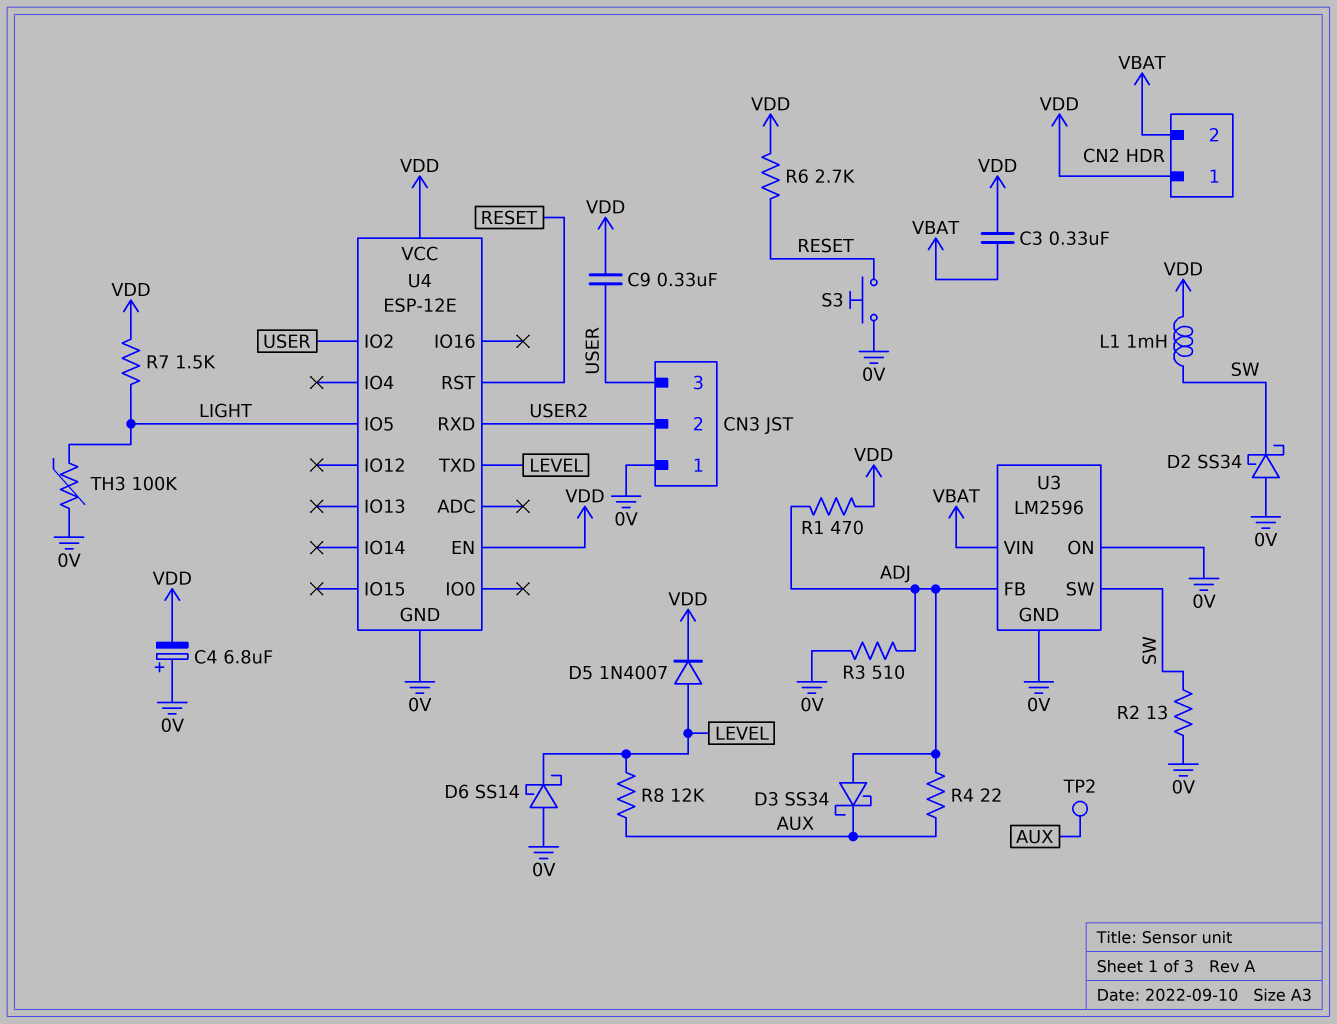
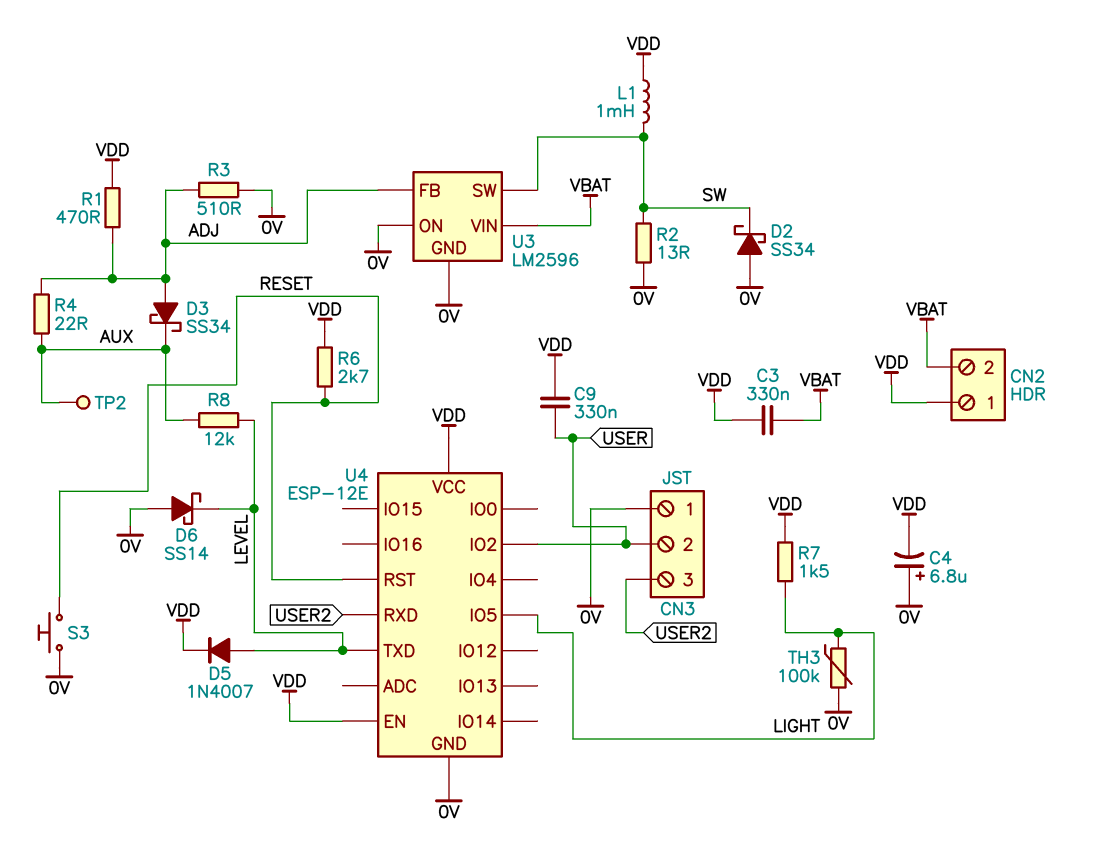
CN3 pin 2: USER2 -> USER
CN3 pin 3: USER -> USER2

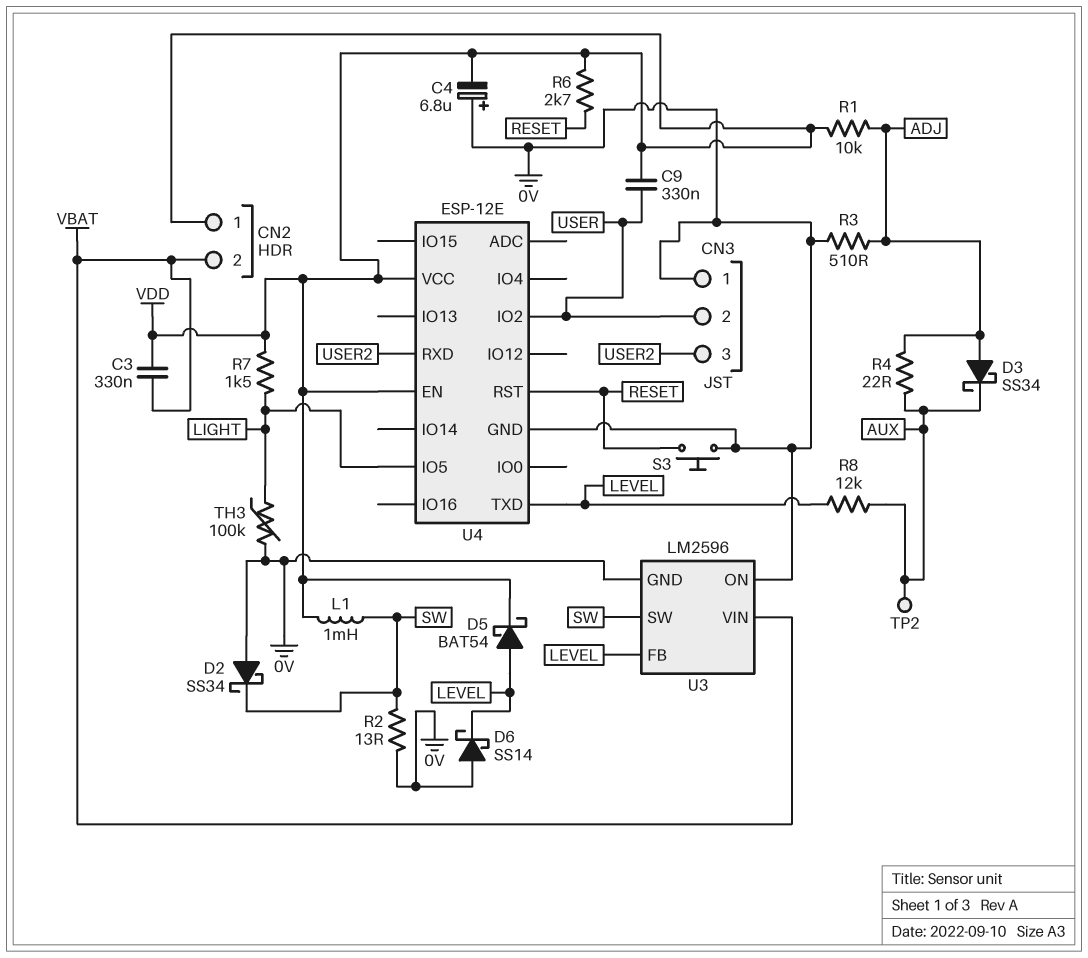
D5: diode 1N4007 (A LEVEL, K VDD) -> schottky BAT54 (A LEVEL, K VDD)
R1: 470 (ADJ, VDD) -> 10k (ADJ, VDD)
U3 pin FB: ADJ -> LEVEL

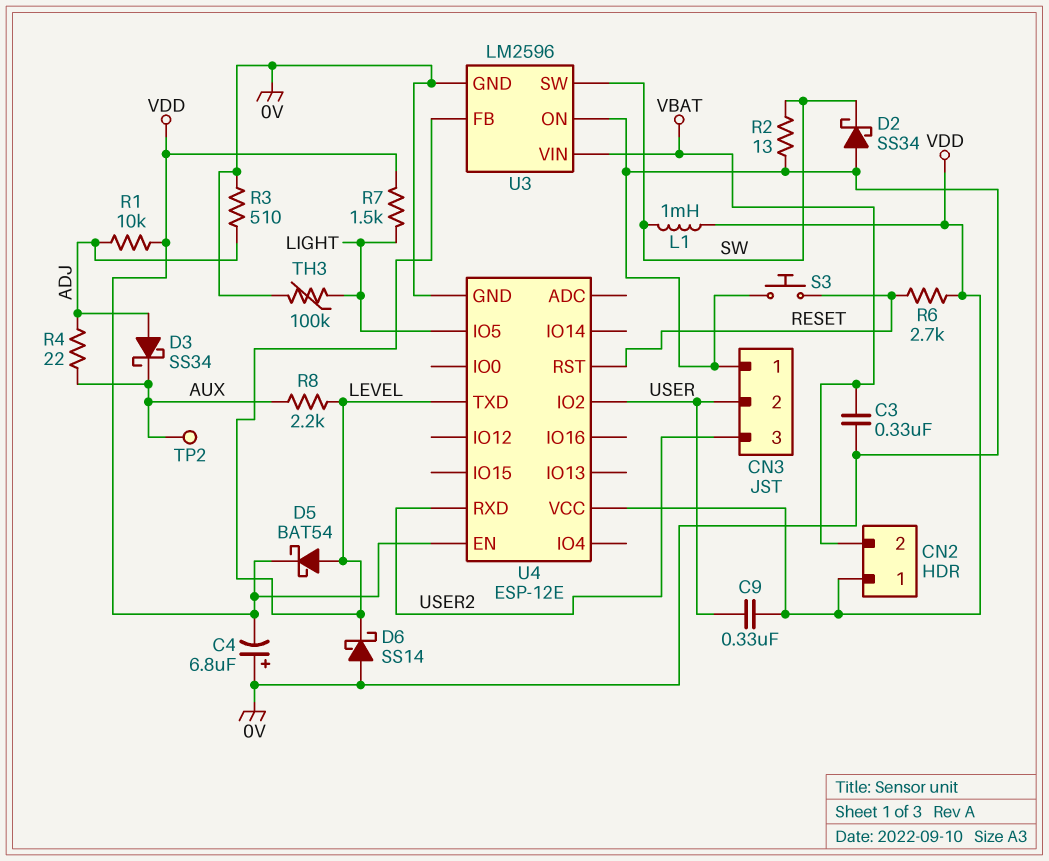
C3: 330nF (VBAT, VDD) -> 330nF (0V, VBAT)
R8: 12k (AUX, LEVEL) -> 2.2k (AUX, LEVEL)

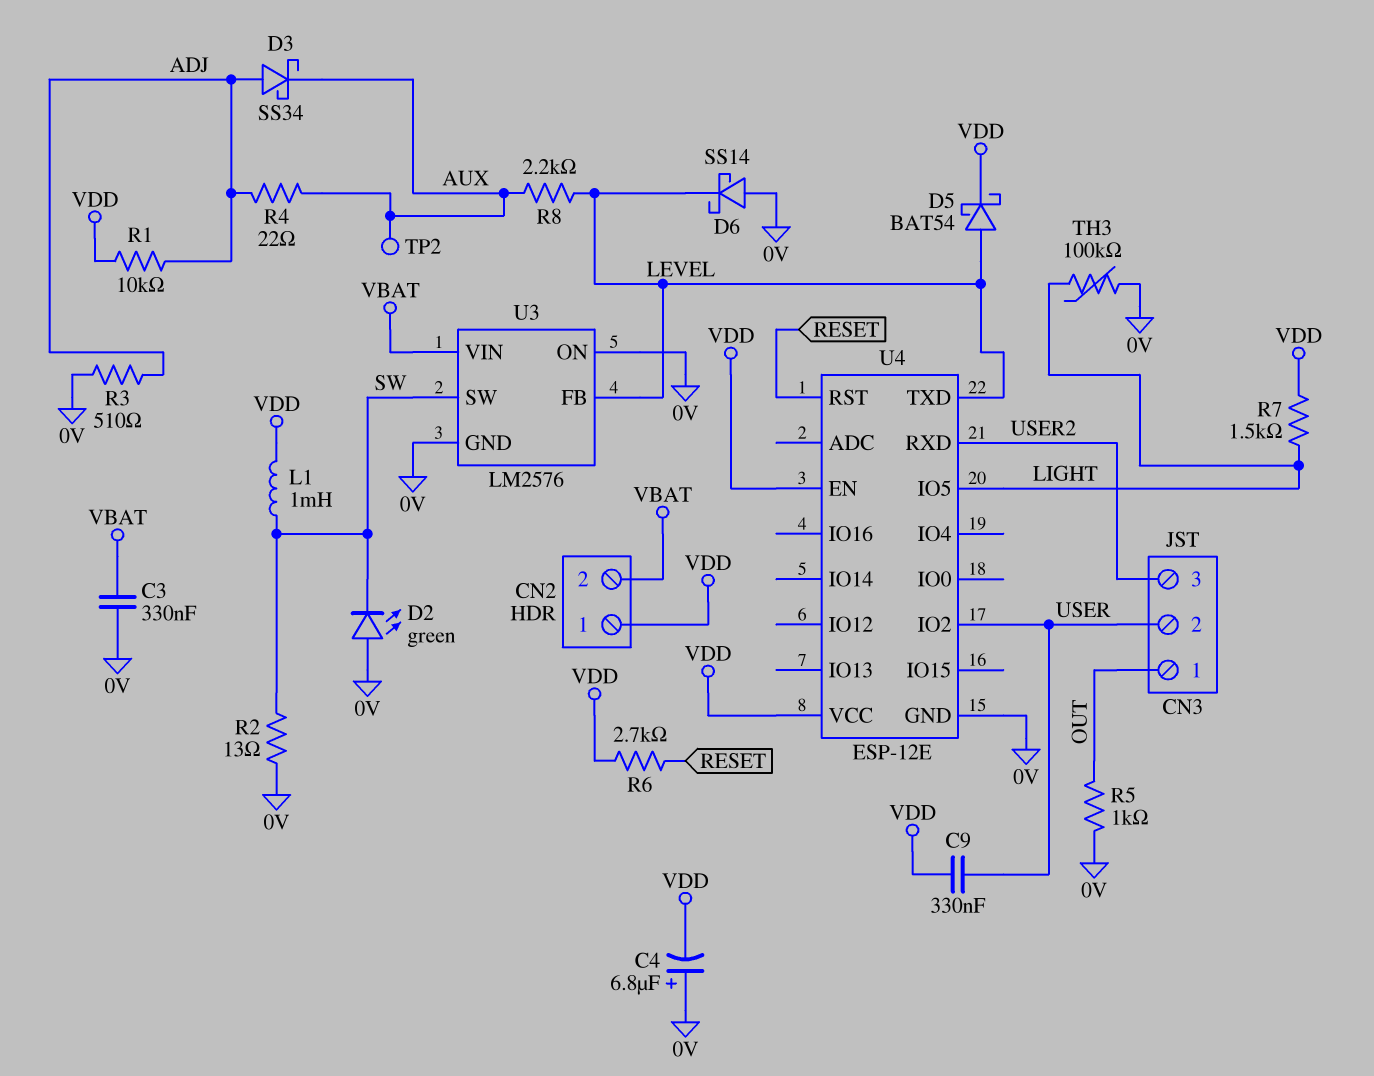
CN3 pin 1: 0V -> OUT
D2: schottky SS34 (A 0V, K SW) -> LED green (A 0V, K SW)
R5: none -> 1k (0V, OUT)
S3: button (0V, RESET) -> none
U3: LM2596 -> LM2576

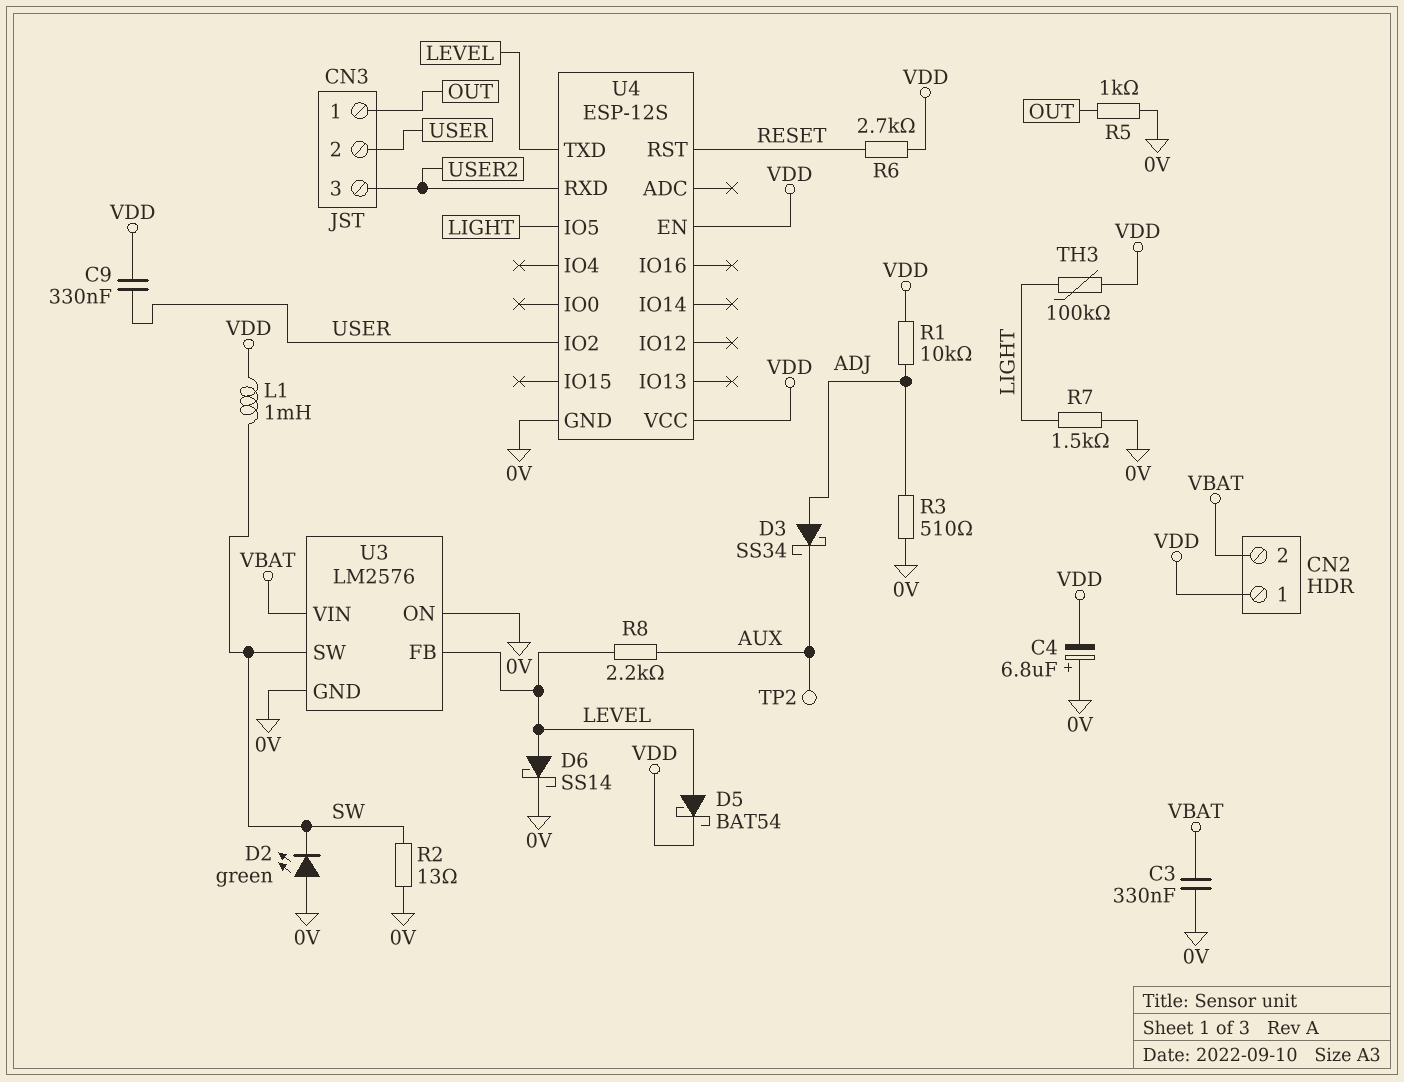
D6: schottky SS14 (A 0V, K LEVEL) -> schottky SS14 (A LEVEL, K 0V)
R4: 22 (ADJ, AUX) -> none
R7: 1.5k (LIGHT, VDD) -> 1.5k (0V, LIGHT)
TH3: 100k (0V, LIGHT) -> 100k (LIGHT, VDD)
U4: ESP-12E -> ESP-12S

